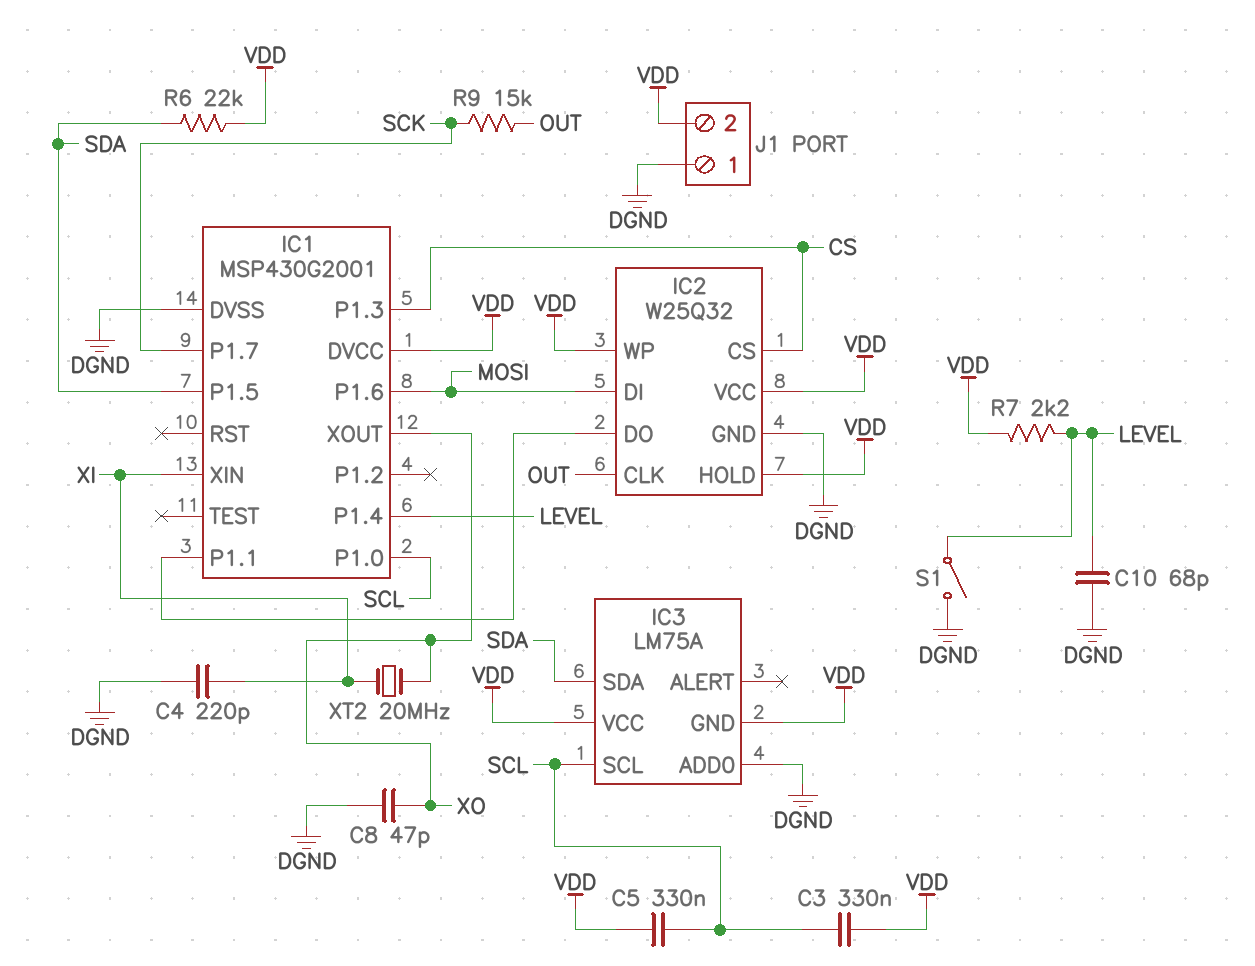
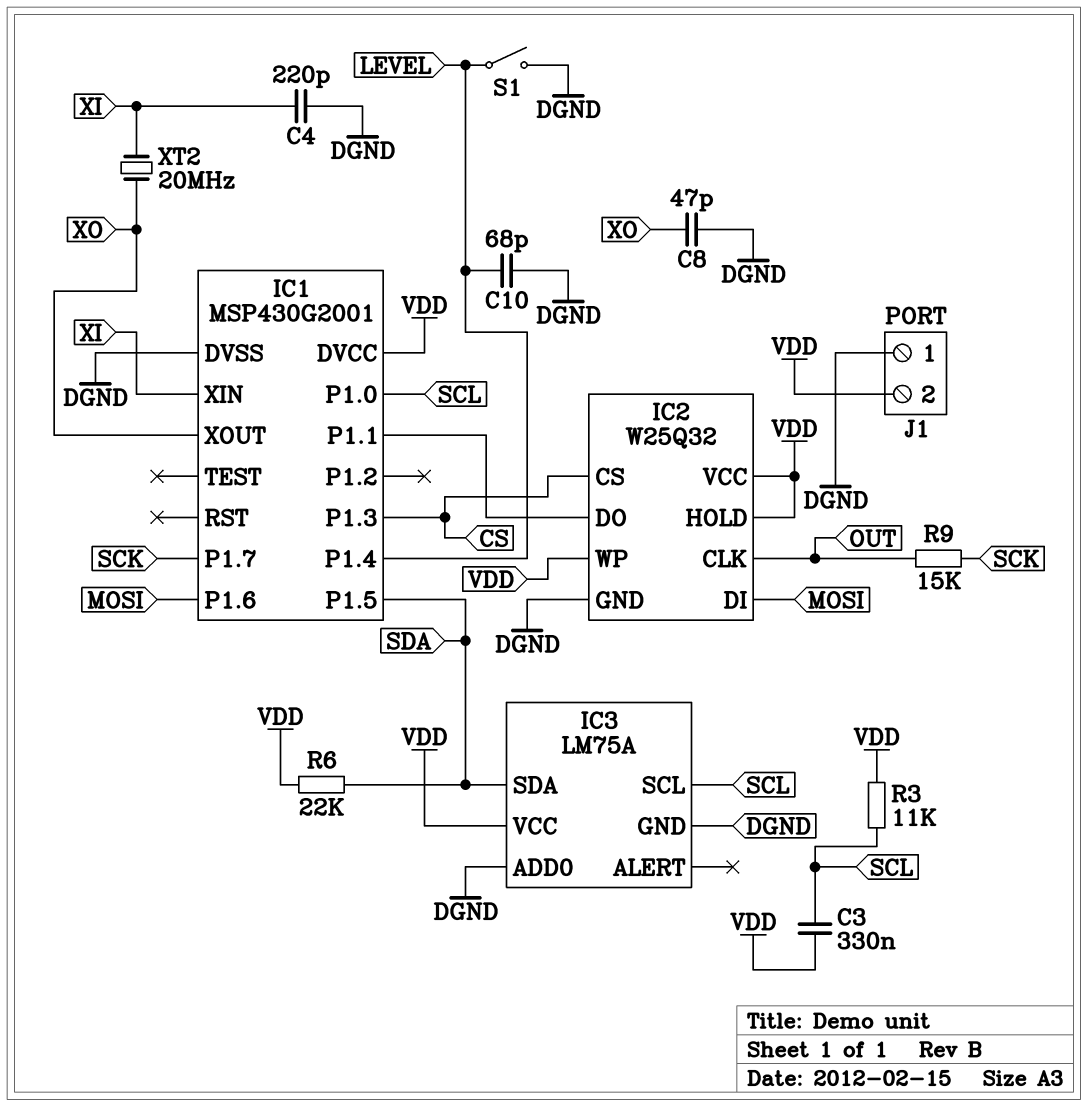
C5: 330nF (SCL, VDD) -> none
IC3 pin GND: VDD -> DGND
R3: none -> 11k (SCL, VDD)
R7: 2.2k (LEVEL, VDD) -> none

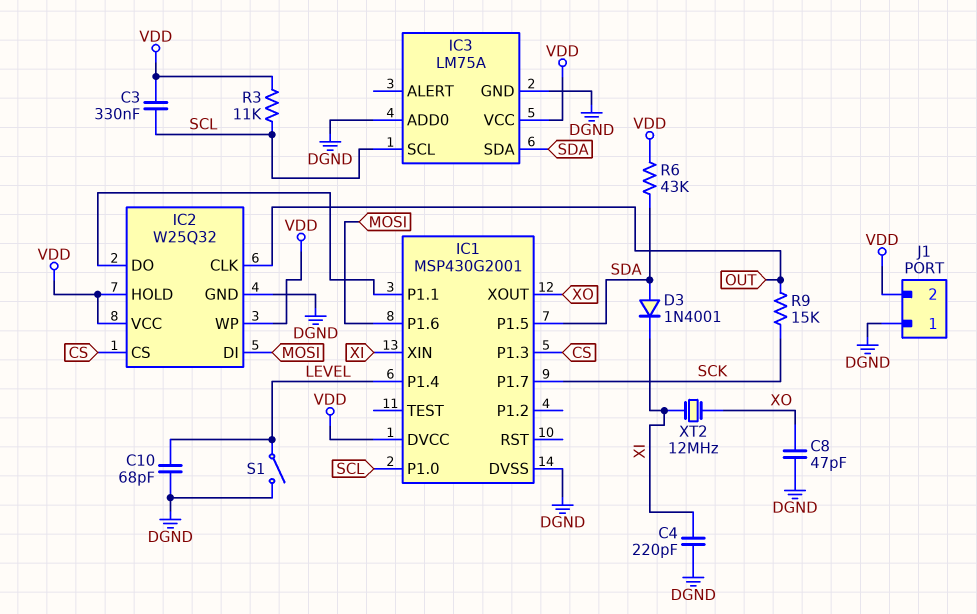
D3: none -> diode 1N4001 (A SDA, K XI)
R6: 22k (SDA, VDD) -> 43k (SDA, VDD)
XT2: 20MHz (XI, XO) -> 12MHz (XI, XO)

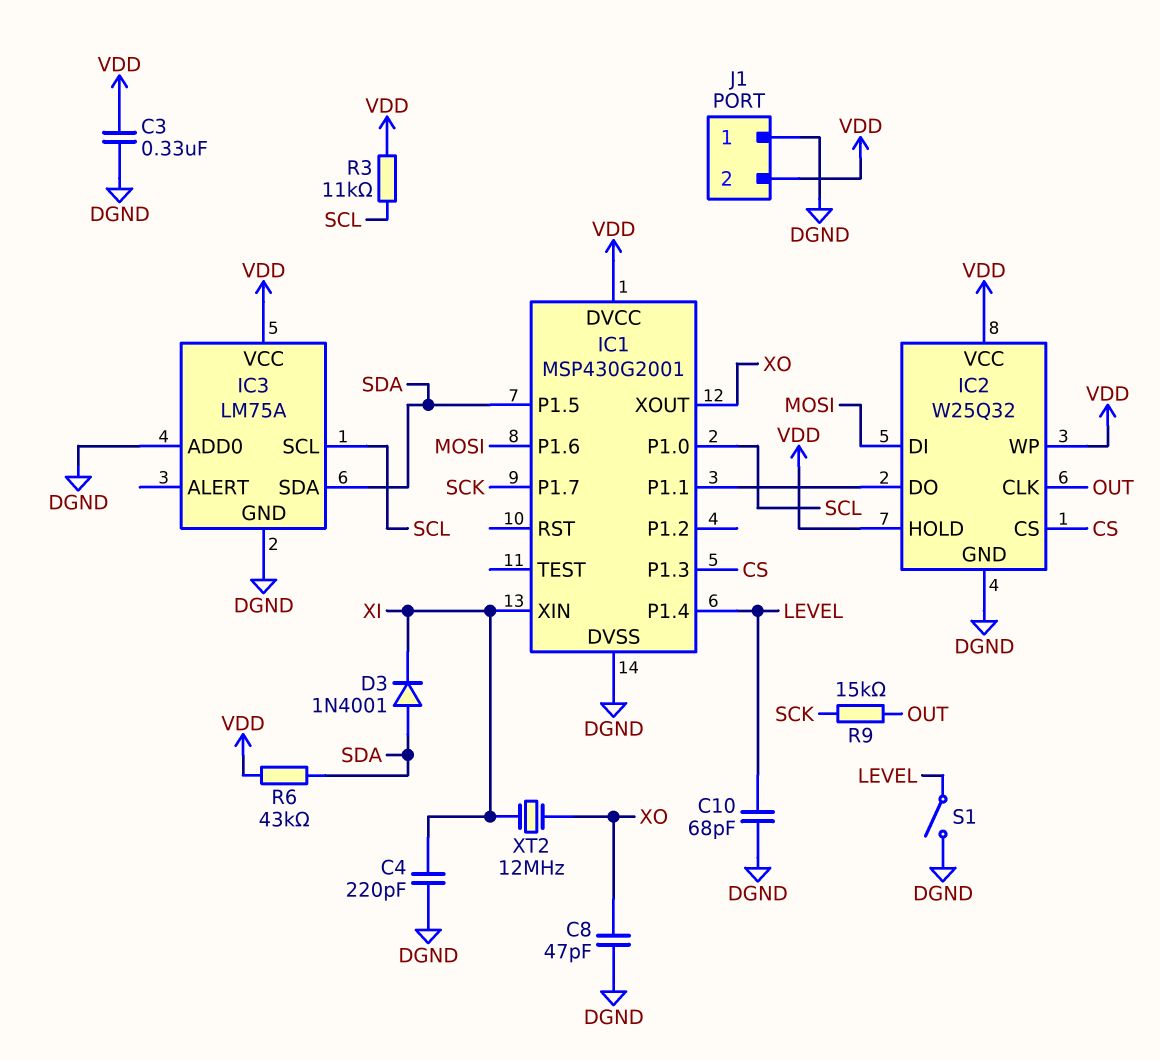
C3: 330nF (SCL, VDD) -> 330nF (DGND, VDD)

